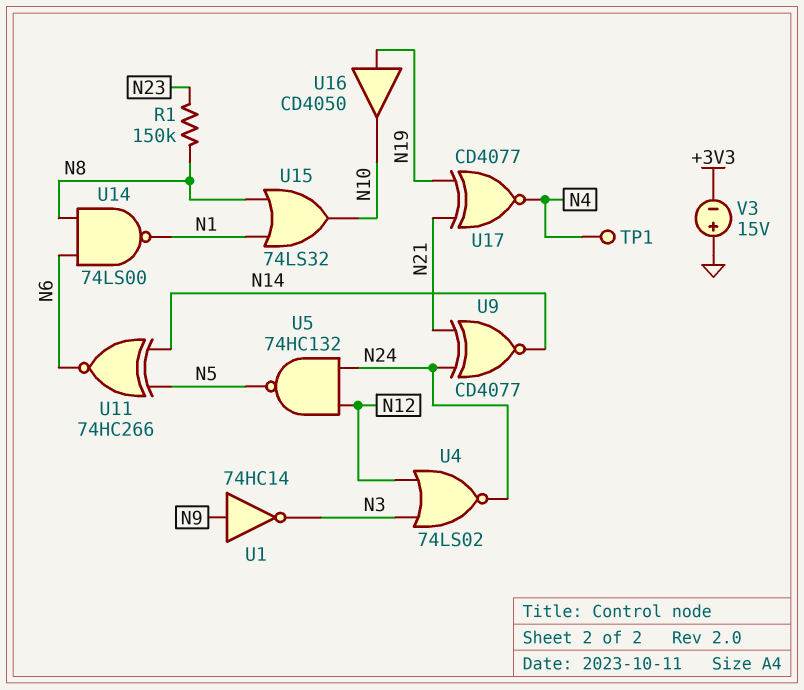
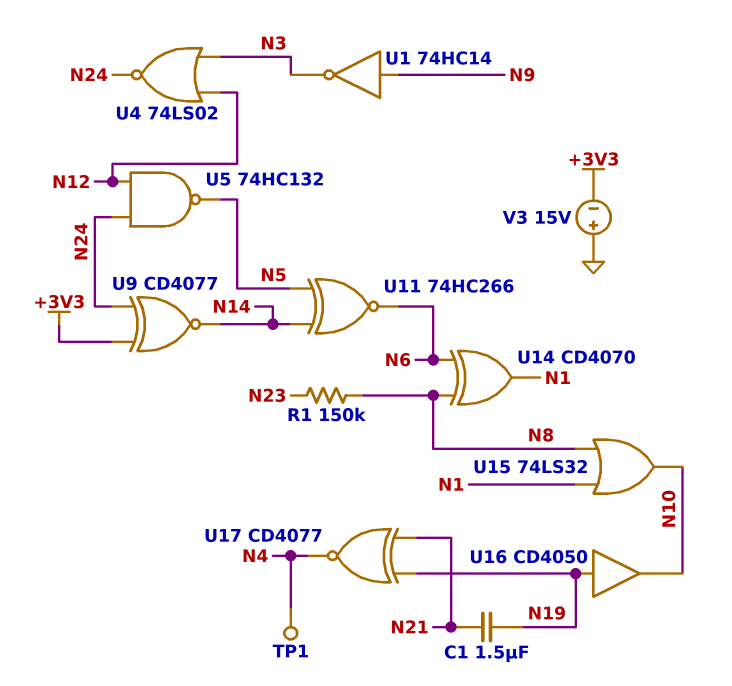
C1: none -> 1.5uF (N19, N21)
U9: XNOR CD4077 (in N21, in N24, out N14) -> XNOR CD4077 (in +3V3, in N24, out N14)
U14: NAND 74LS00 (in N6, in N8, out N1) -> XOR CD4070 (in N6, in N8, out N1)

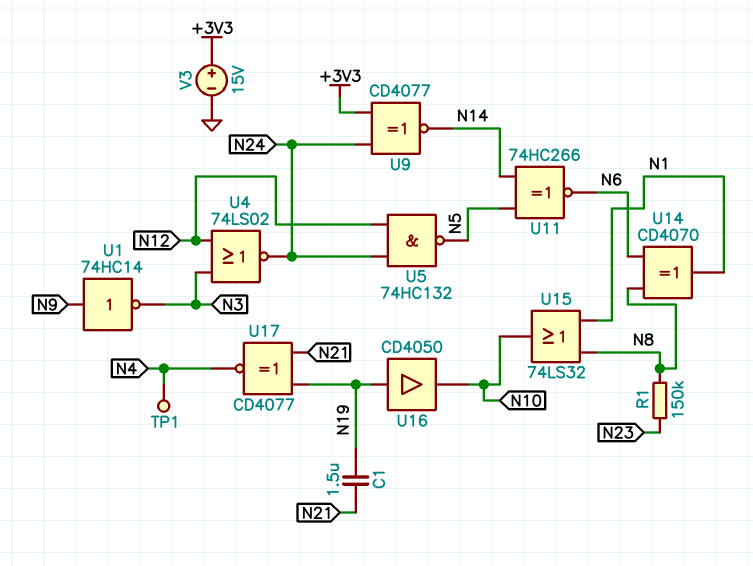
V3: 15V (plus GND, minus +3V3) -> 15V (plus +3V3, minus GND)

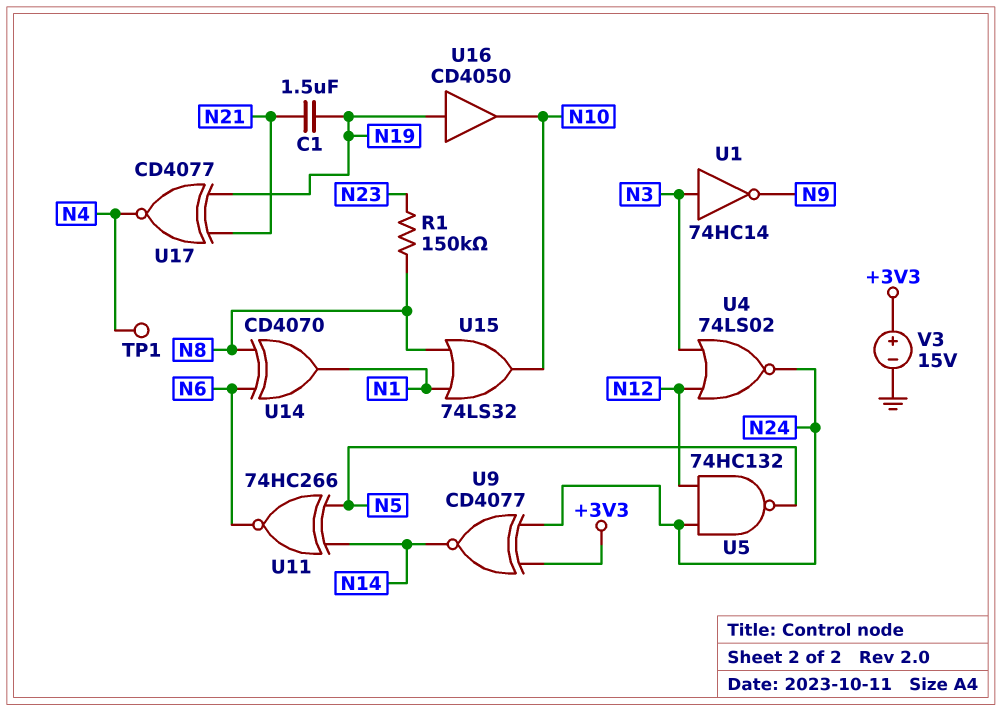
U1: NOT 74HC14 (in N9, out N3) -> NOT 74HC14 (in N3, out N9)

